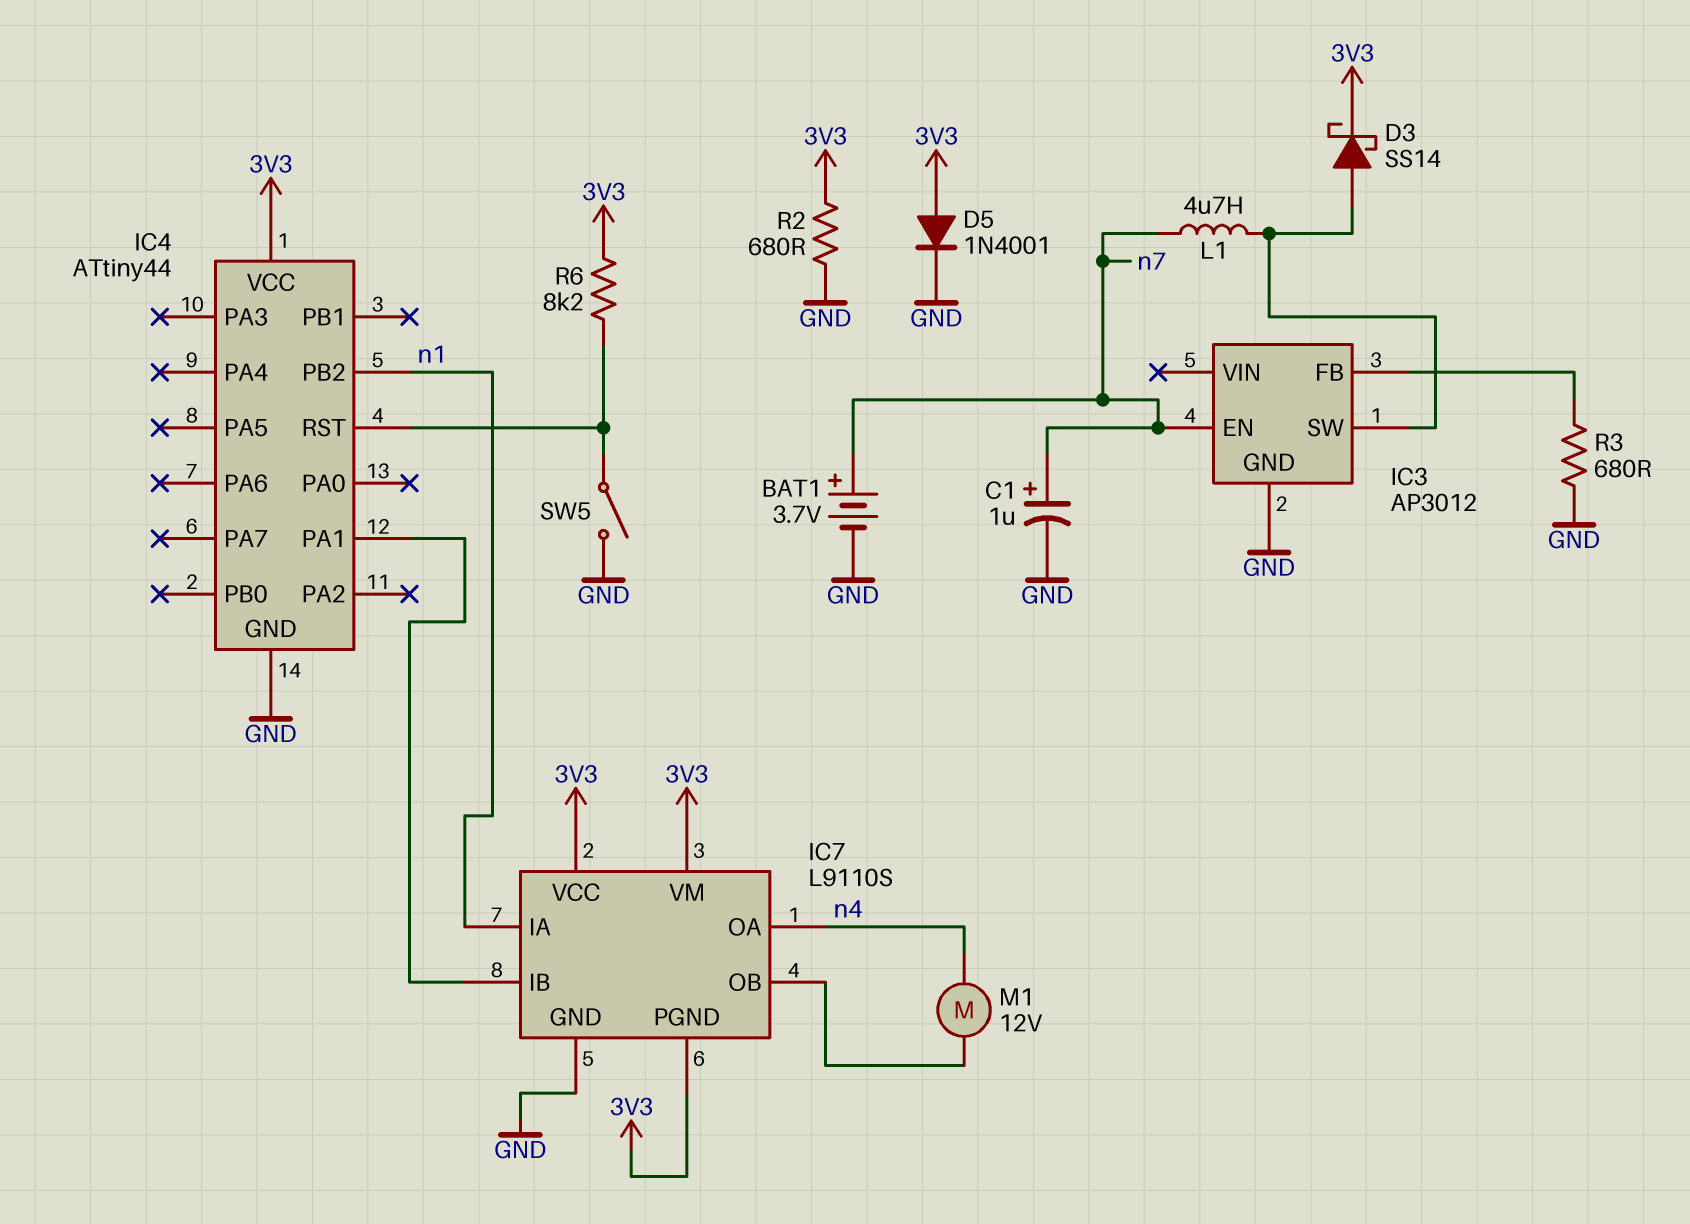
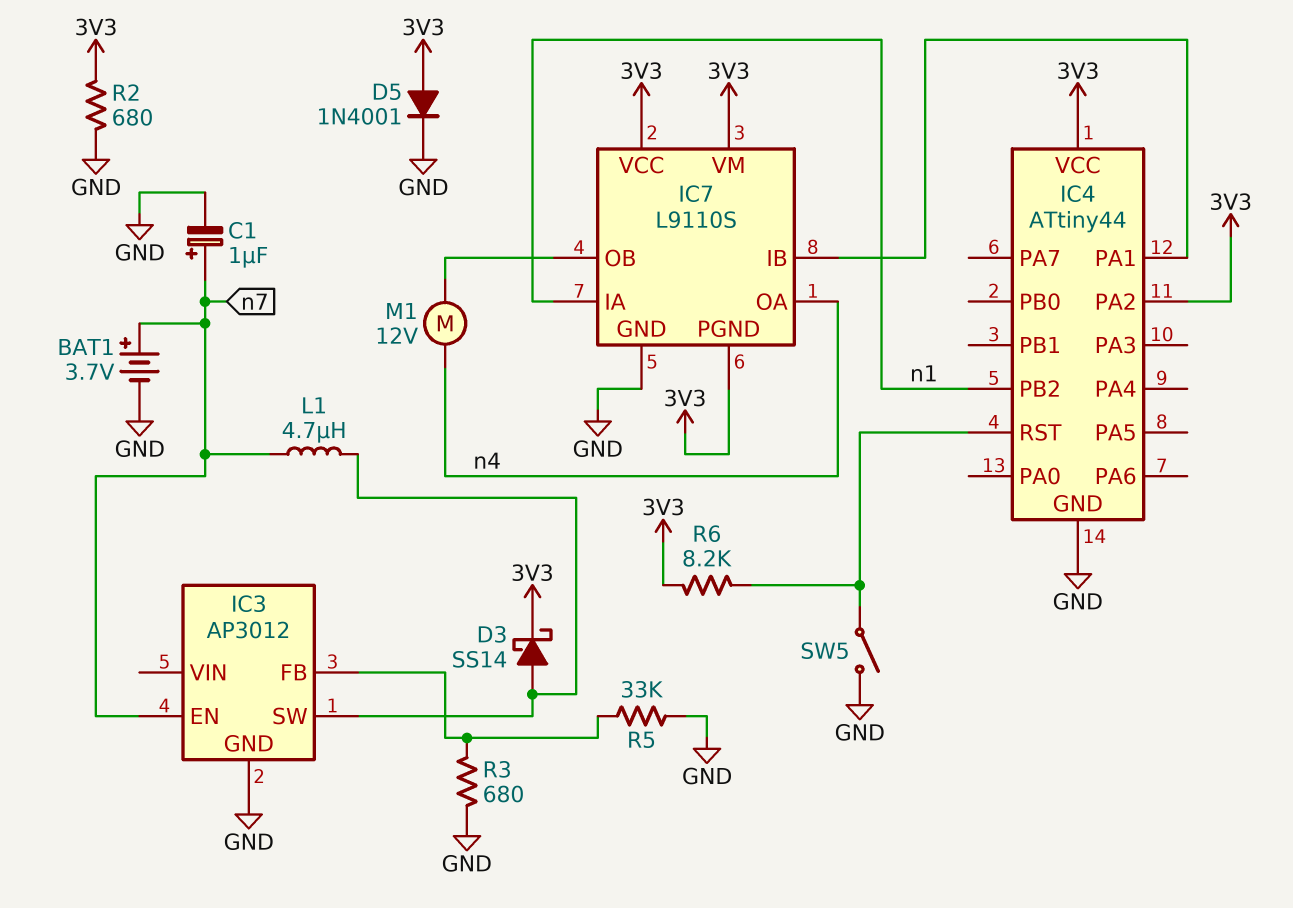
IC4 pin PA2: none -> 3V3
R5: none -> 33k (GND, IC3/FB)

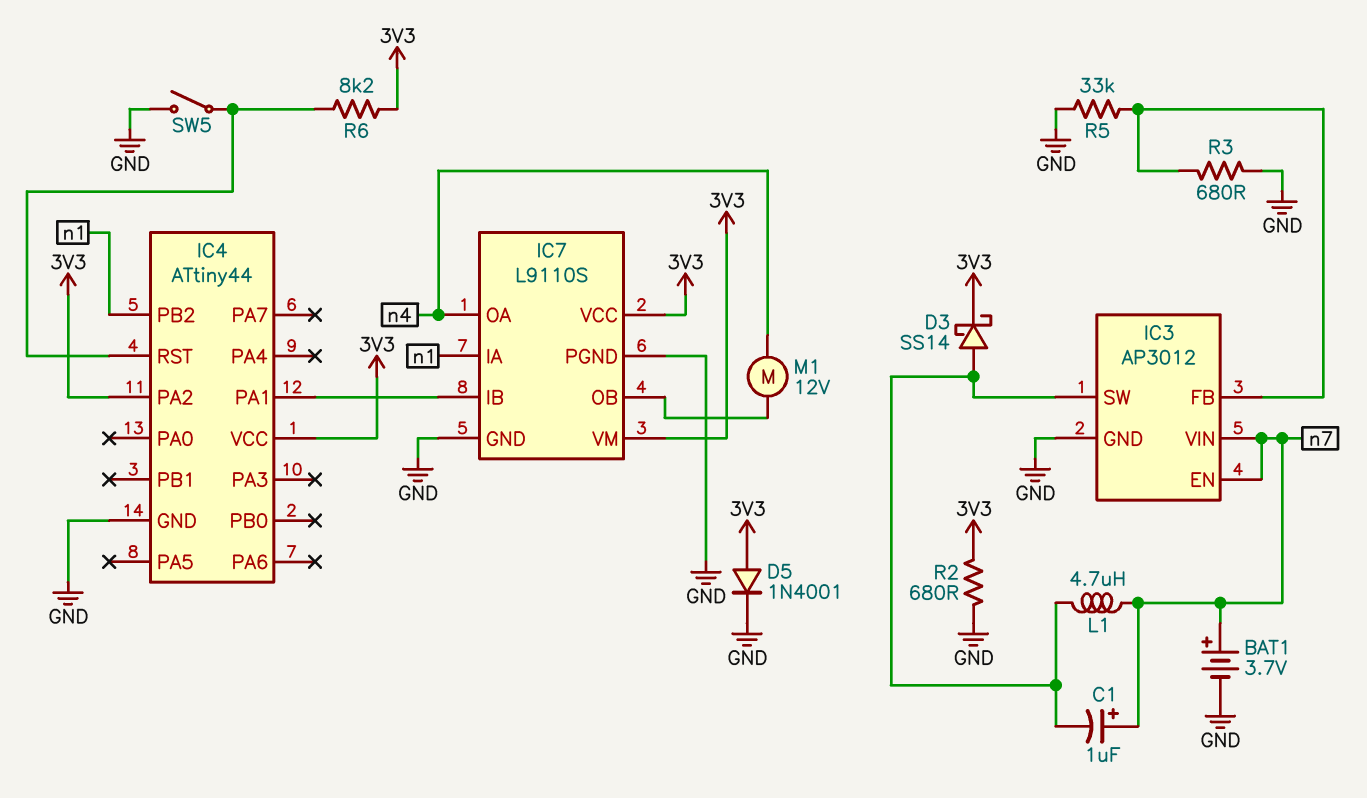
C1: 1uF (plus n7, minus GND) -> 1uF (plus n7, minus IC3/SW)
IC3 pin VIN: none -> n7
IC7 pin PGND: 3V3 -> GND

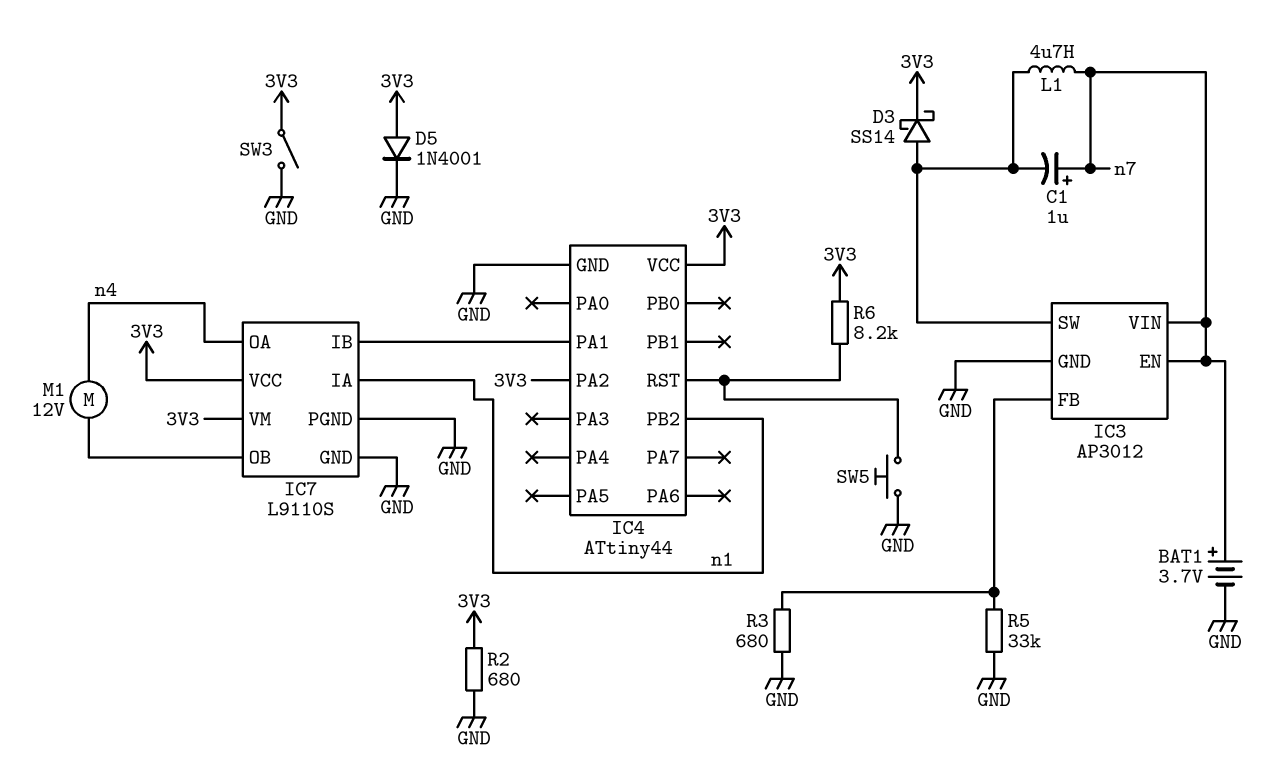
SW3: none -> switch (3V3, GND)
SW5: switch (GND, IC4/RST) -> button (GND, IC4/RST)

